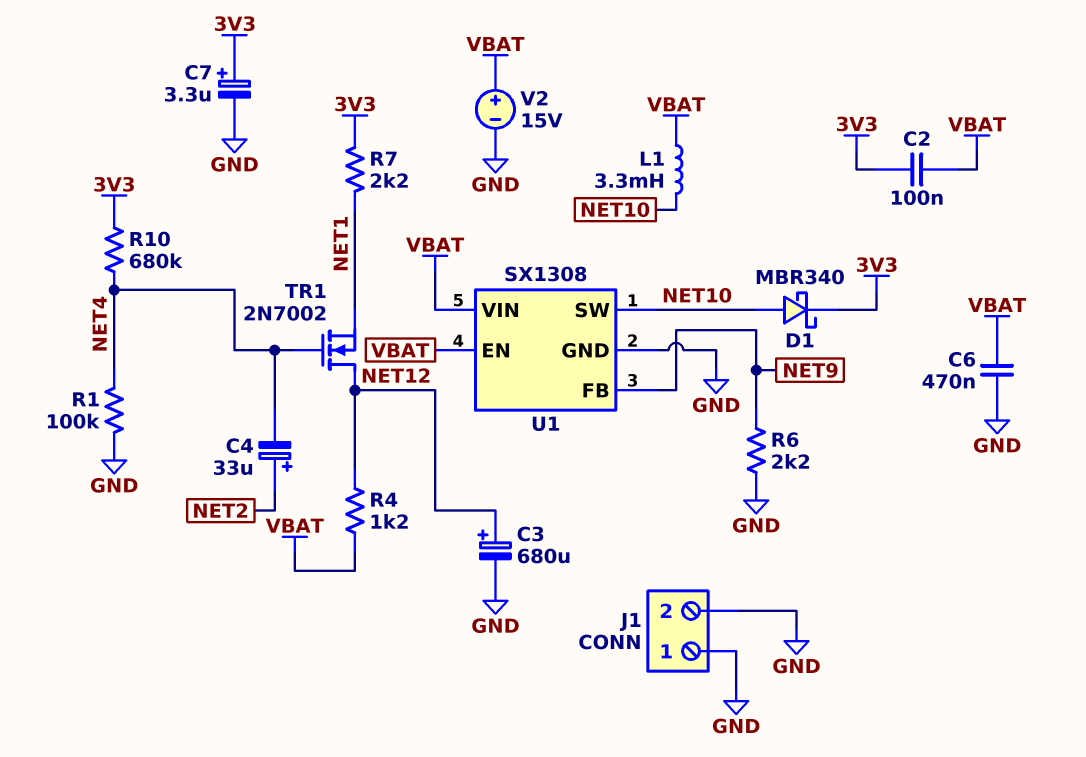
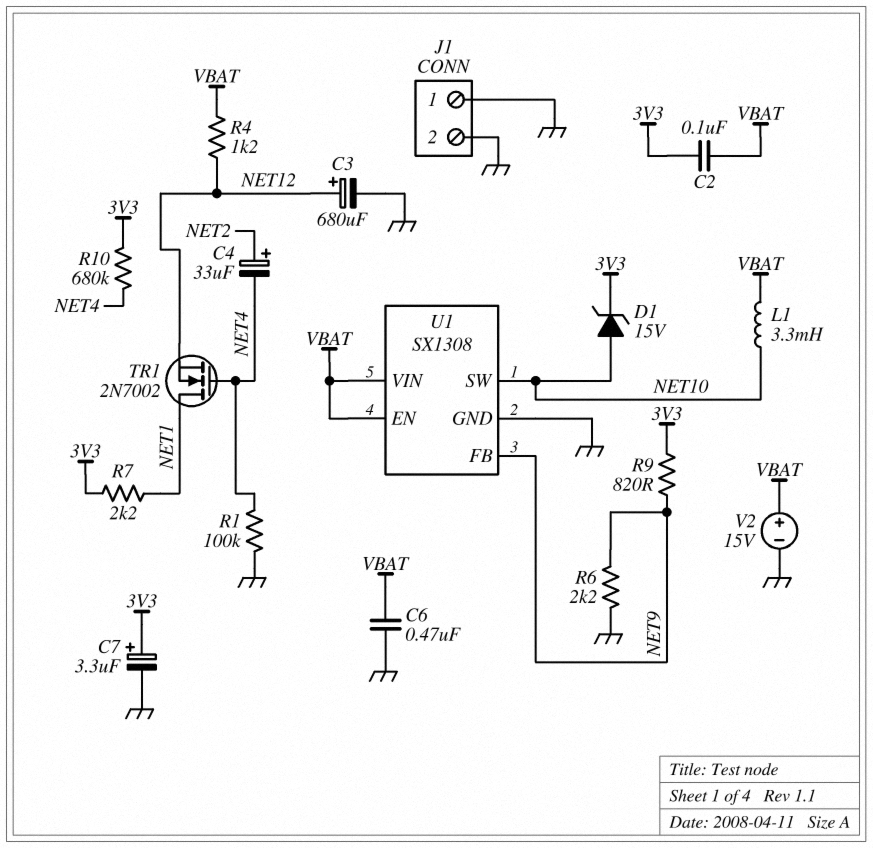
D1: schottky MBR340 (A NET10, K 3V3) -> zener 15V (A NET10, K 3V3)
R9: none -> 820 (3V3, NET9)
TR1: NMOS 2N7002 (G NET4, D NET12, S NET1) -> NMOS 2N7002 (G NET4, D NET1, S NET12)

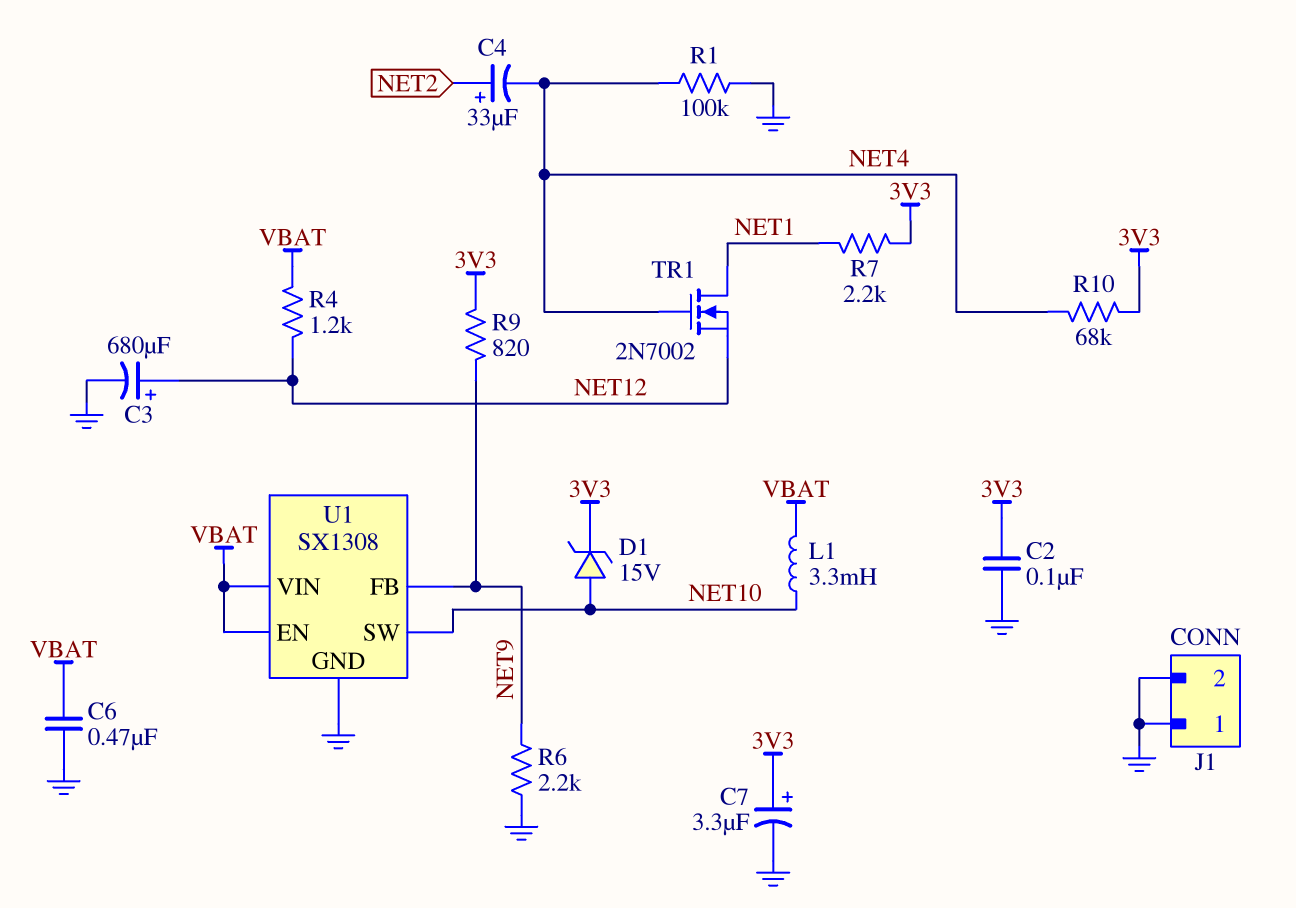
C2: 100nF (3V3, VBAT) -> 100nF (3V3, GND)
R10: 680k (3V3, NET4) -> 68k (3V3, NET4)
V2: 15V (plus VBAT, minus GND) -> none

